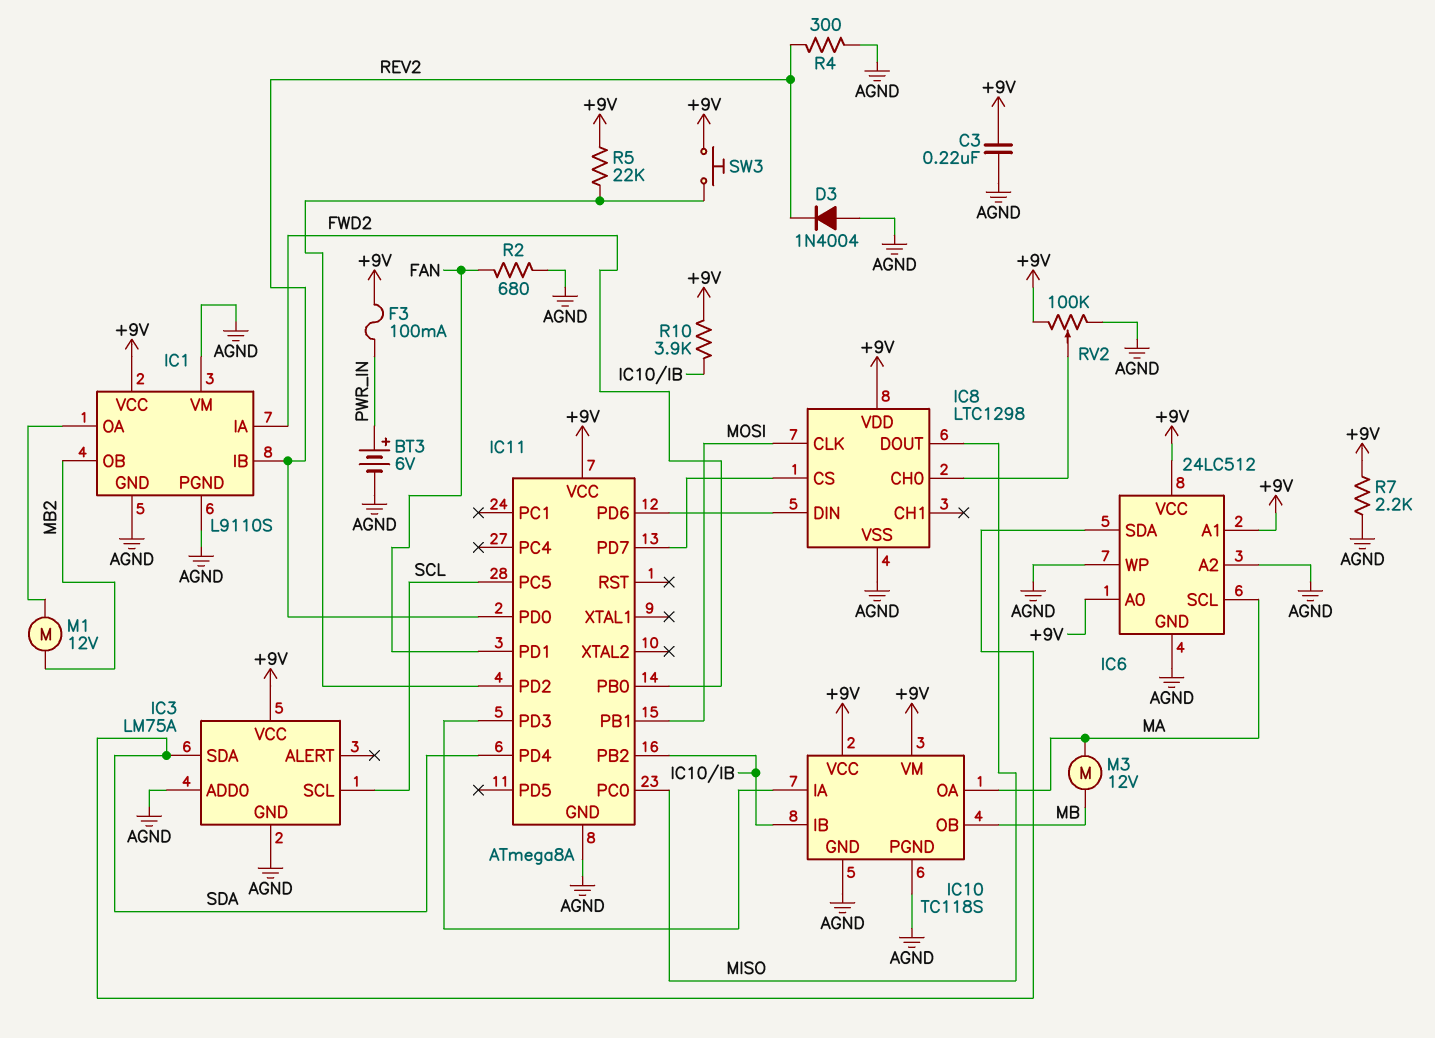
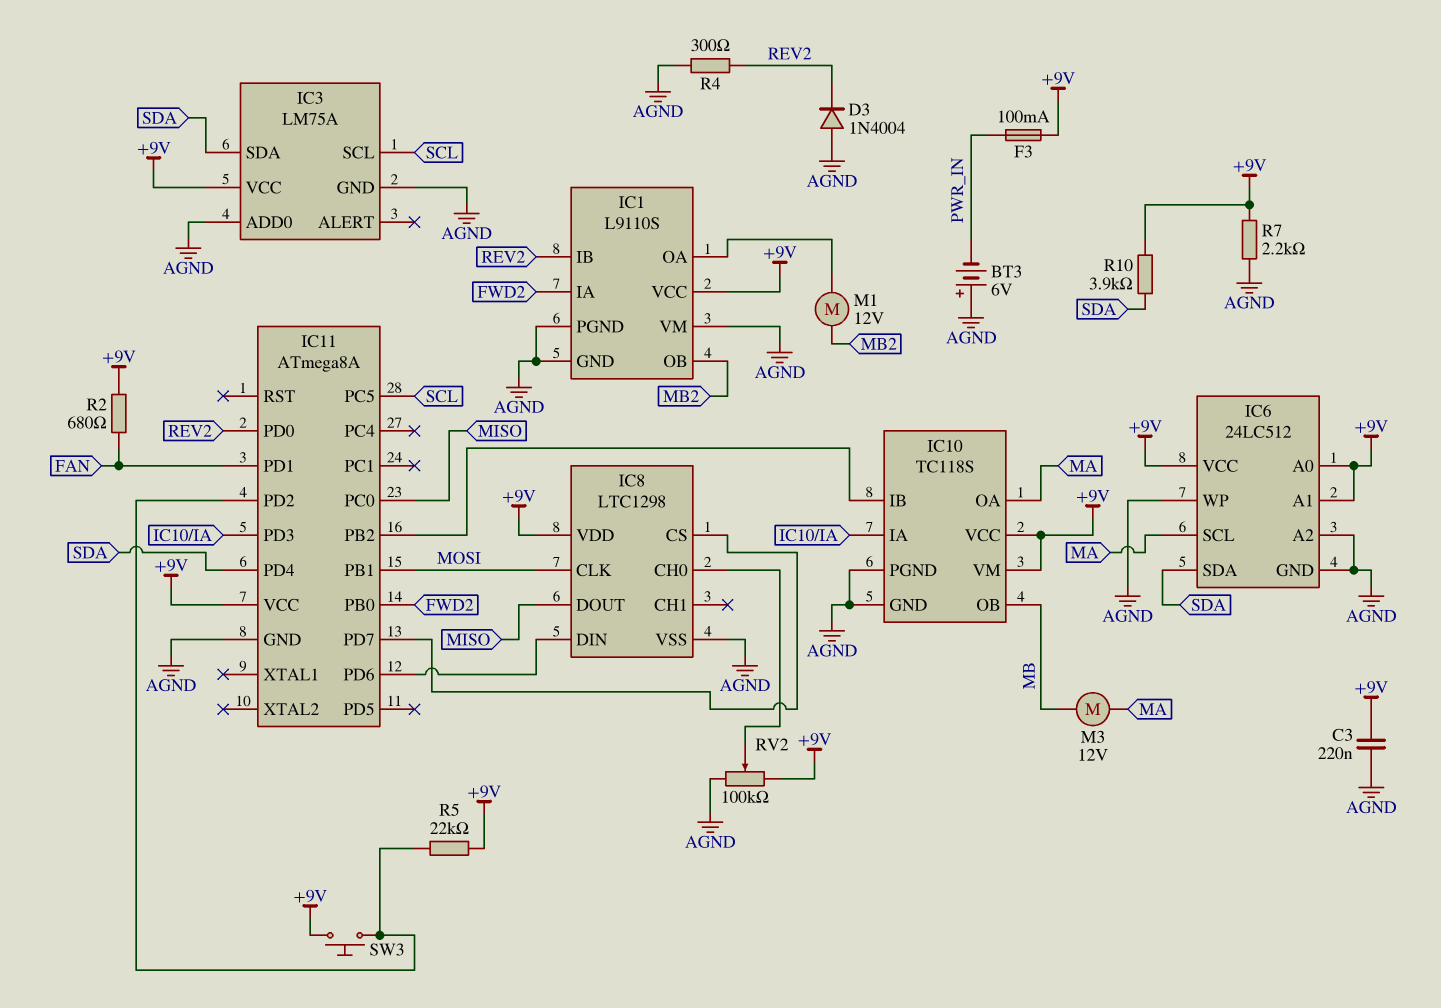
BT3: 6V (plus PWR_IN, minus AGND) -> 6V (plus AGND, minus PWR_IN)
R2: 680 (AGND, FAN) -> 680 (+9V, FAN)
R10: 3.9k (+9V, IC10/IB) -> 3.9k (+9V, SDA)

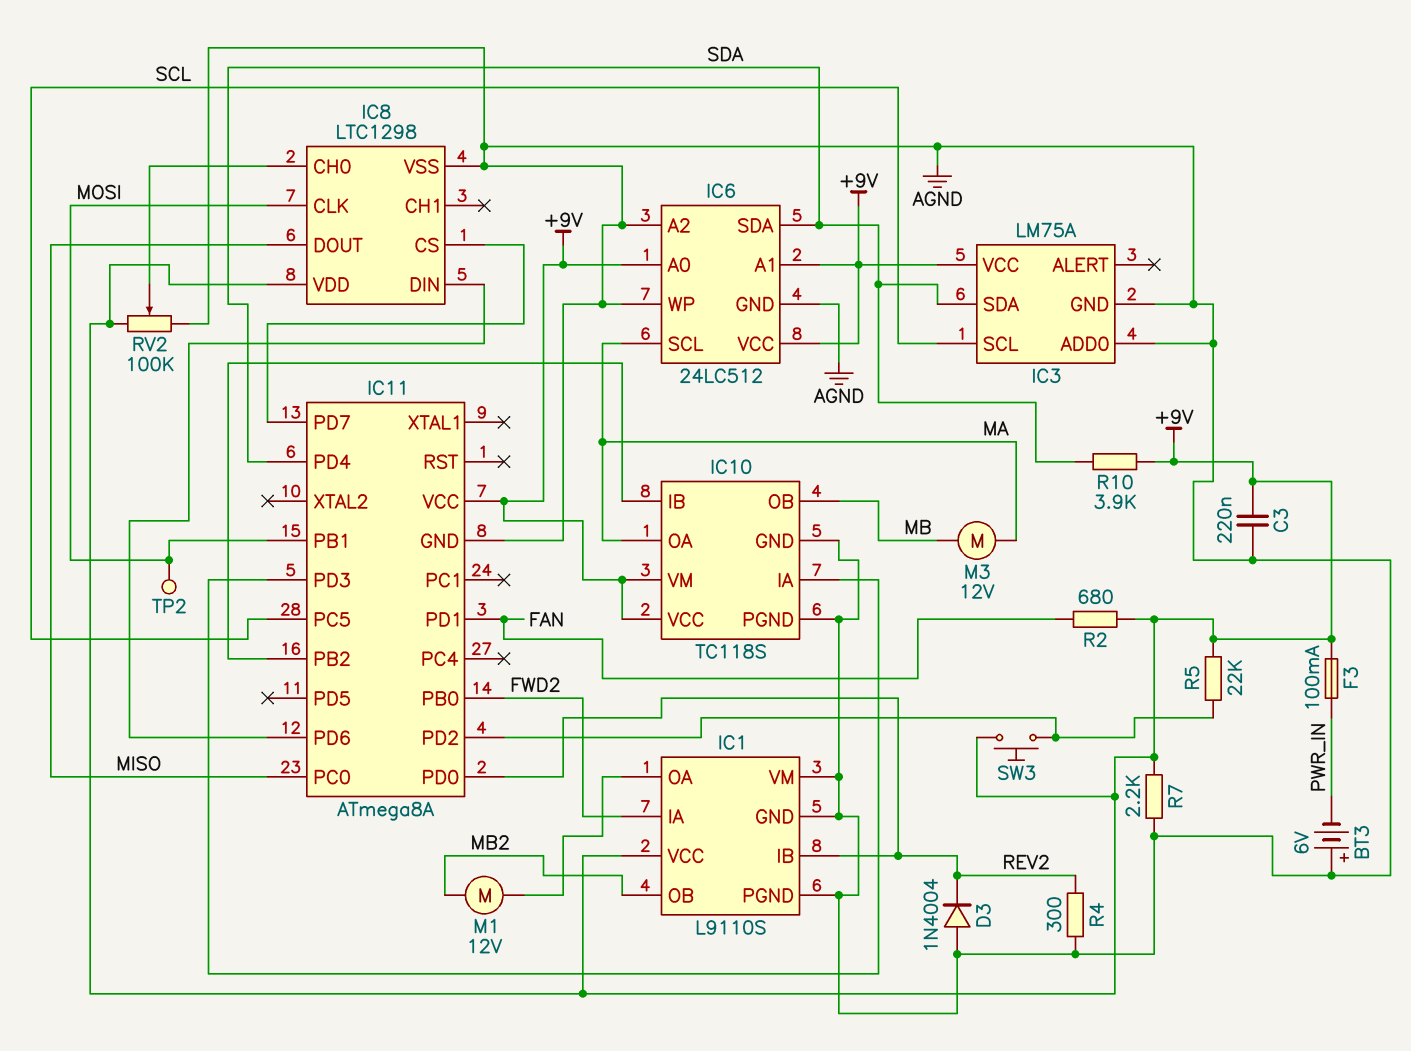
TP2: none -> test point (MOSI)

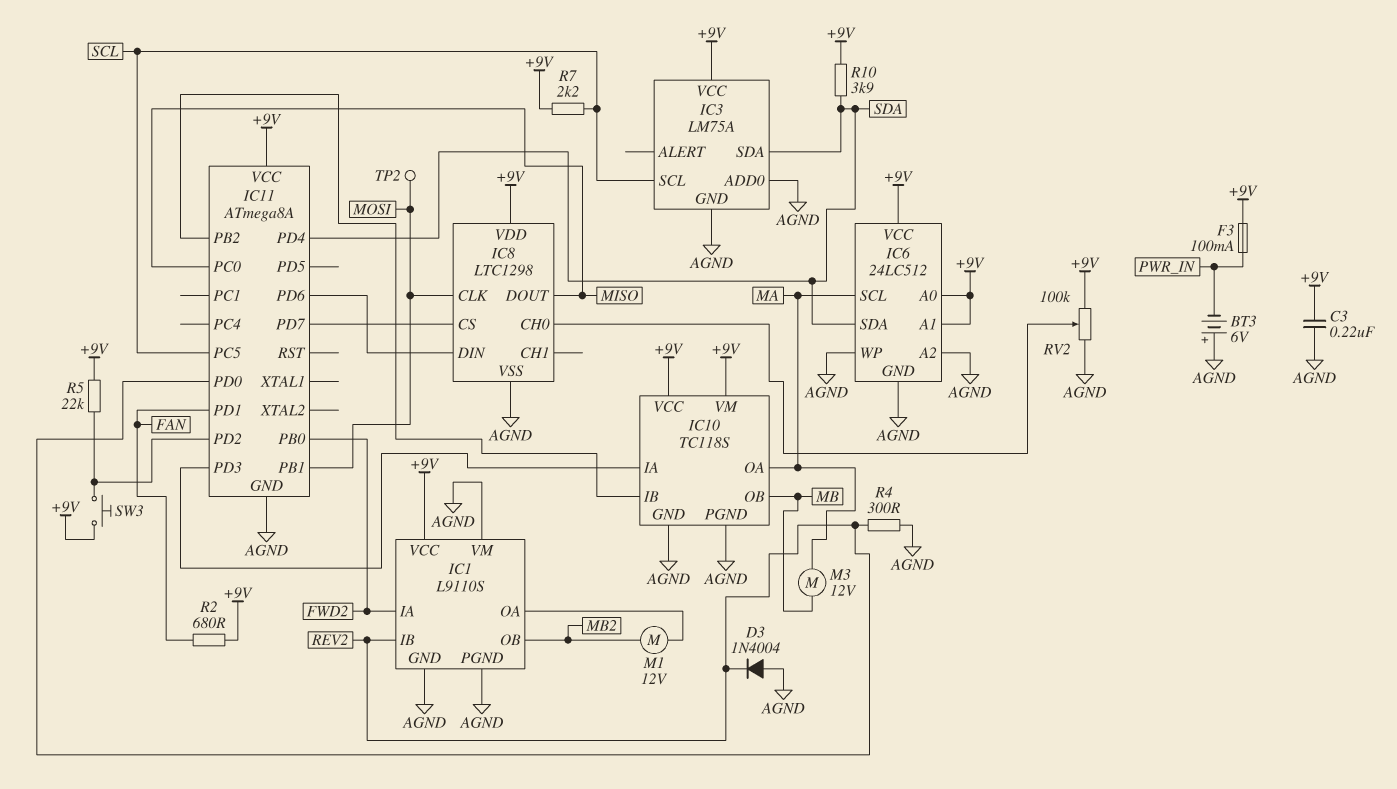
R7: 2.2k (+9V, AGND) -> 2.2k (+9V, SCL)

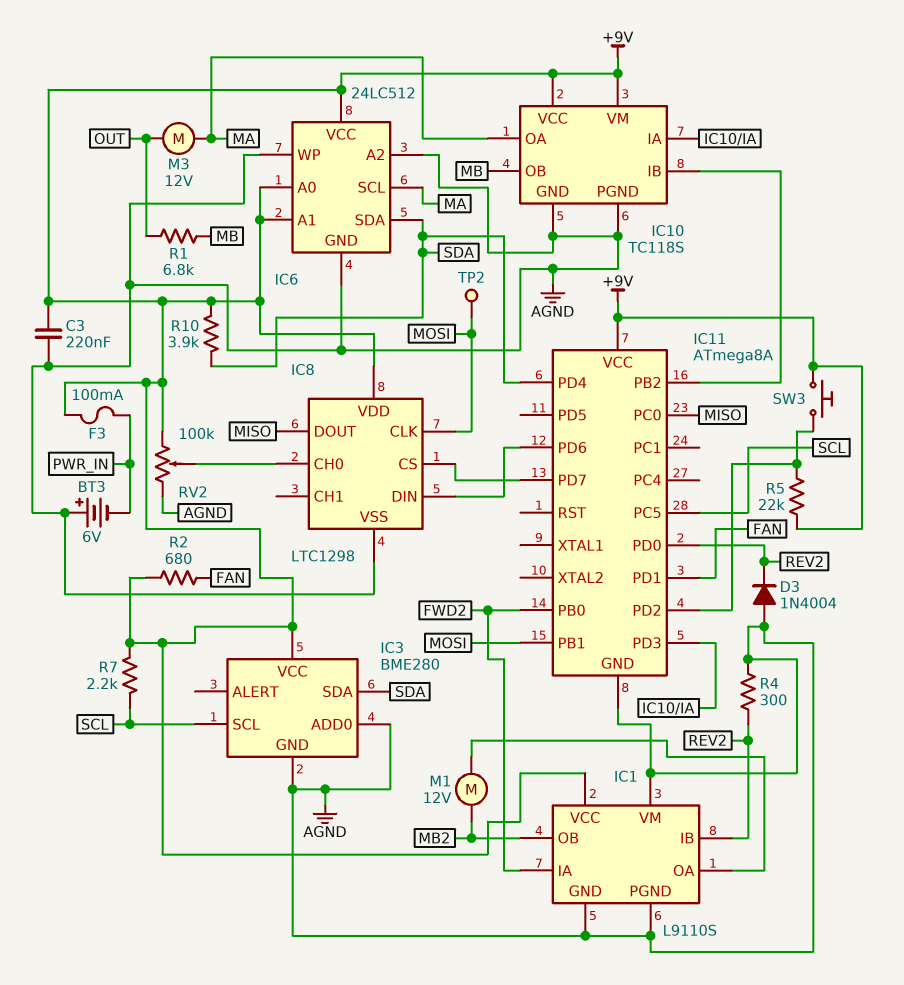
IC3: LM75A -> BME280
M3: motor 12V (MA, MB) -> motor 12V (MA, OUT)
R1: none -> 6.8k (MB, OUT)

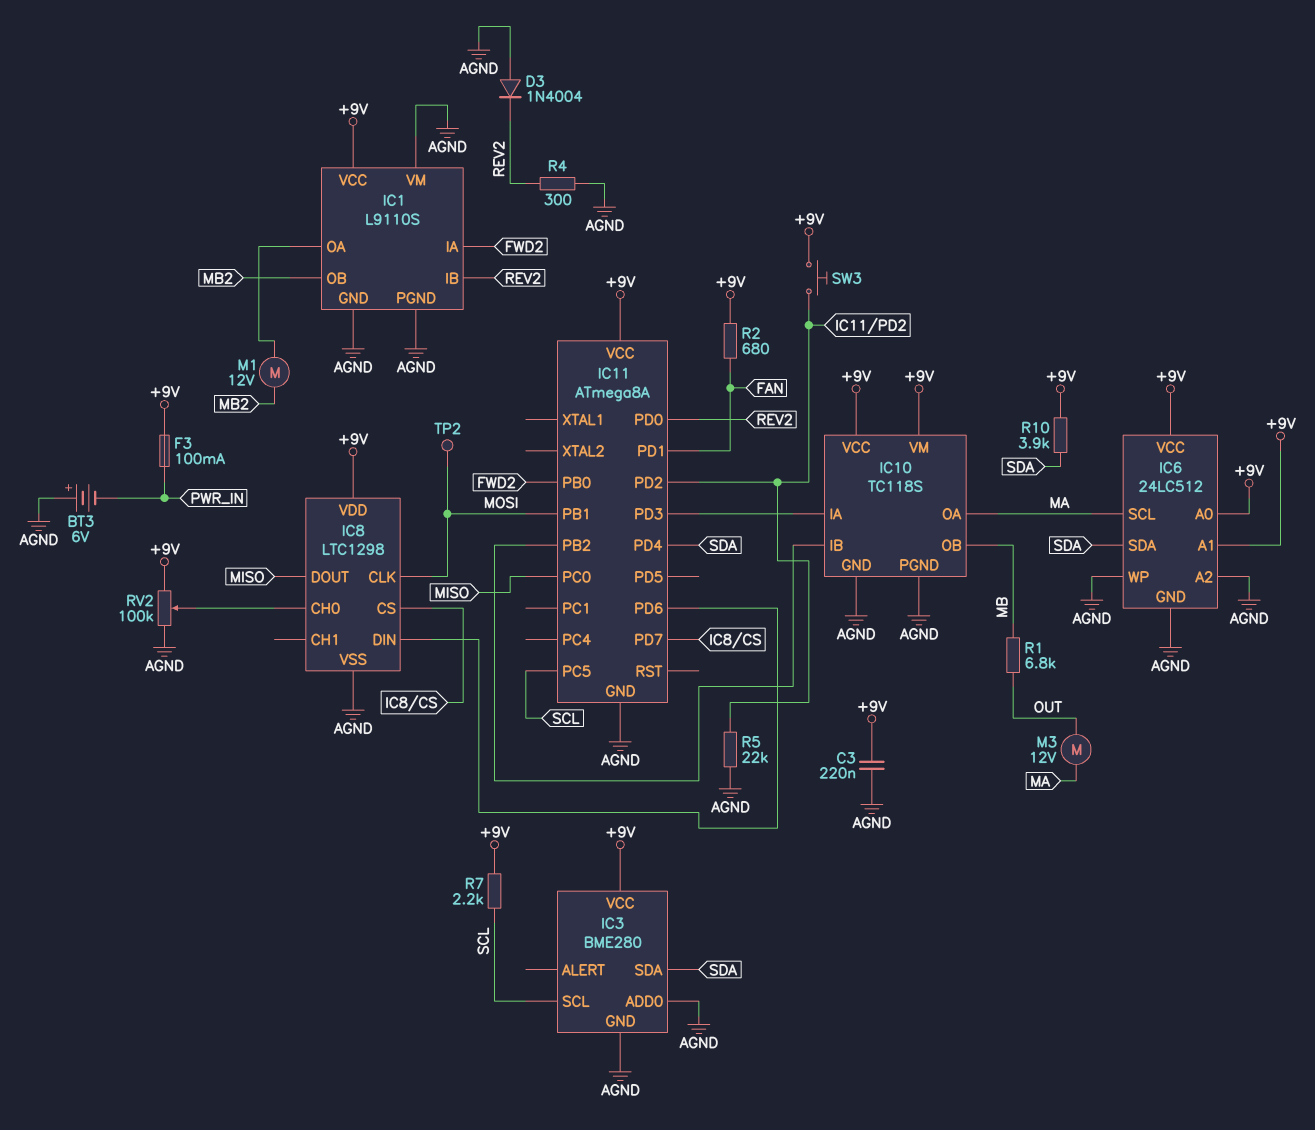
R5: 22k (+9V, IC11/PD2) -> 22k (AGND, IC11/PD2)

